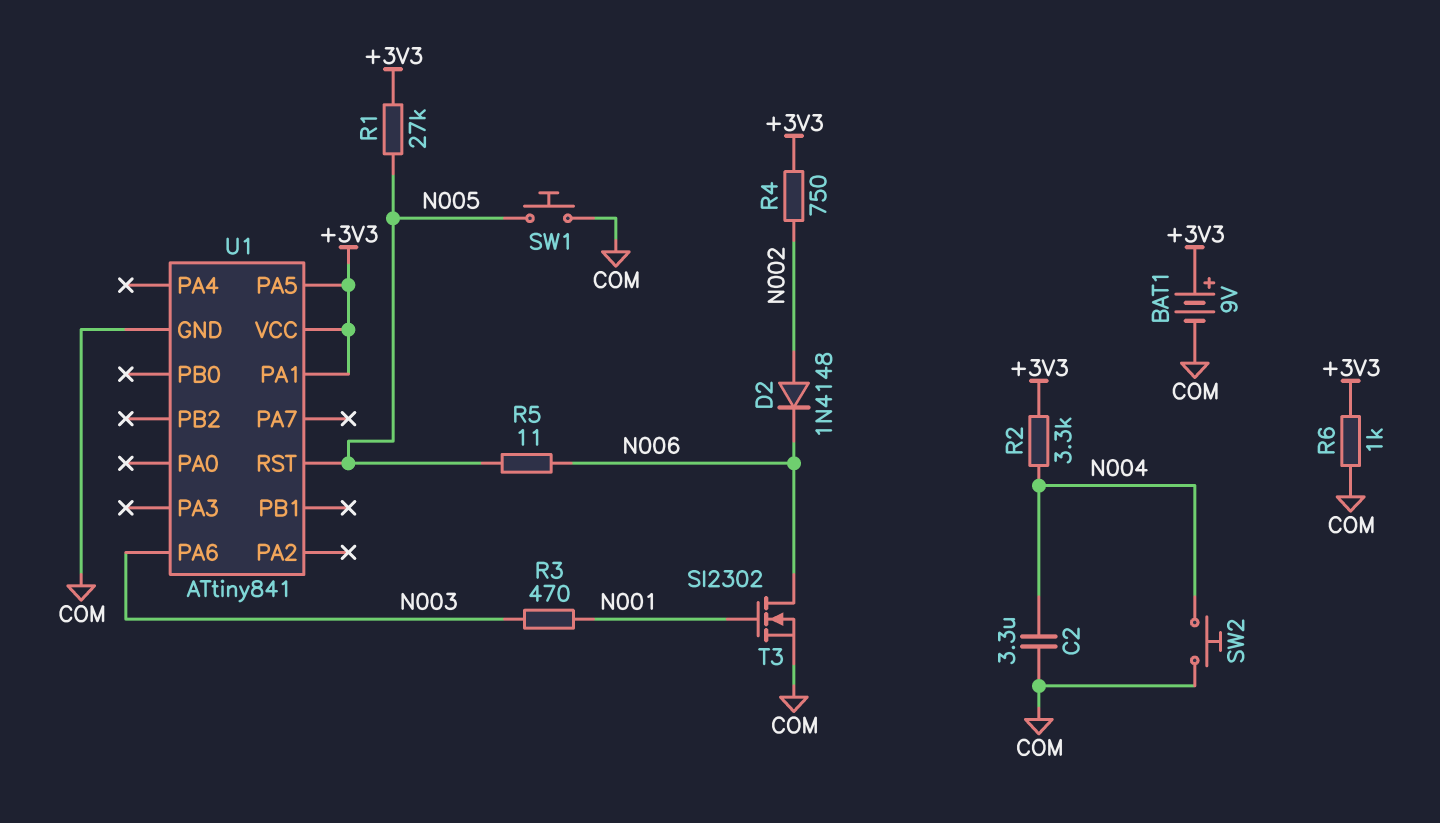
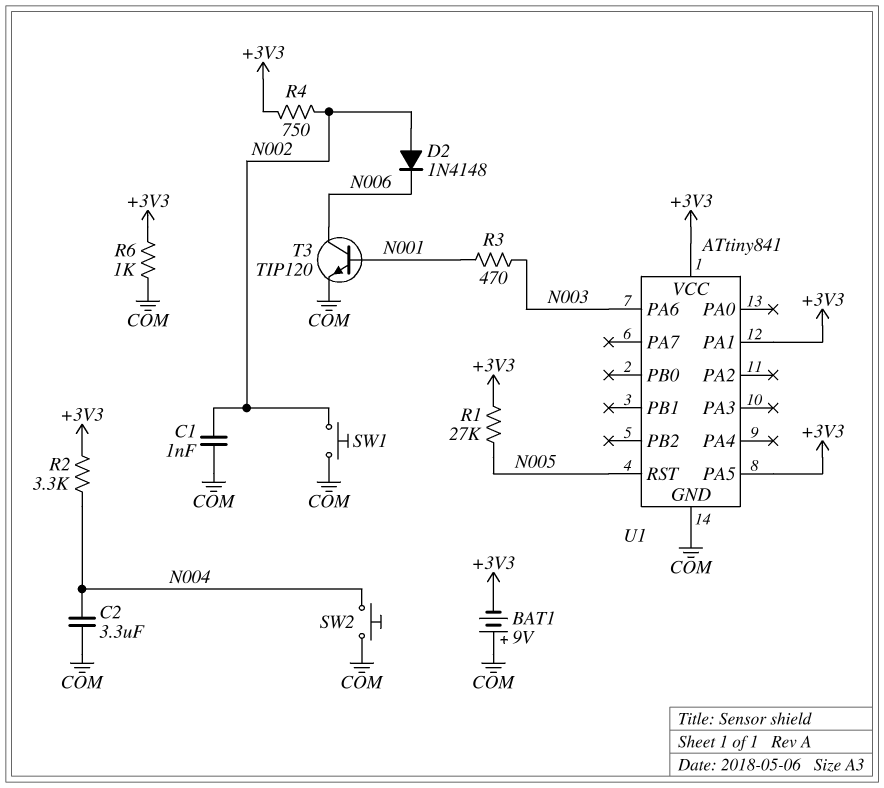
BAT1: 9V (plus +3V3, minus COM) -> 9V (plus COM, minus +3V3)
C1: none -> 1nF (COM, N002)
R5: 11 (N005, N006) -> none
SW1: button (COM, N005) -> button (COM, N002)
T3: NMOS SI2302 (G N001, D N006, S COM) -> NPN TIP120 (B N001, C N006, E COM)

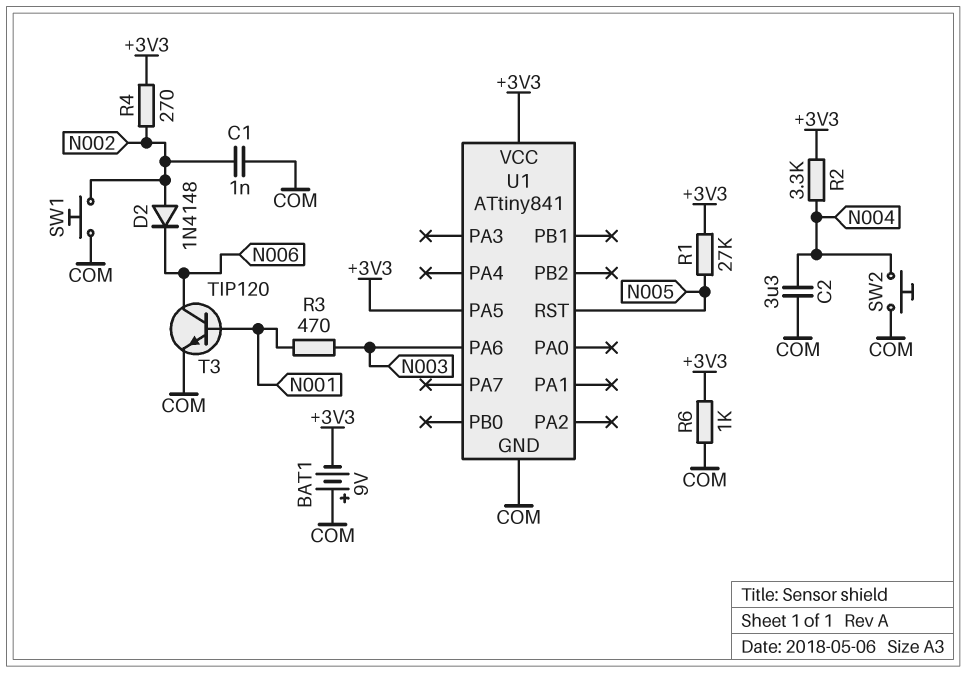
R4: 750 (+3V3, N002) -> 270 (+3V3, N002)
U1 pin PA1: +3V3 -> none

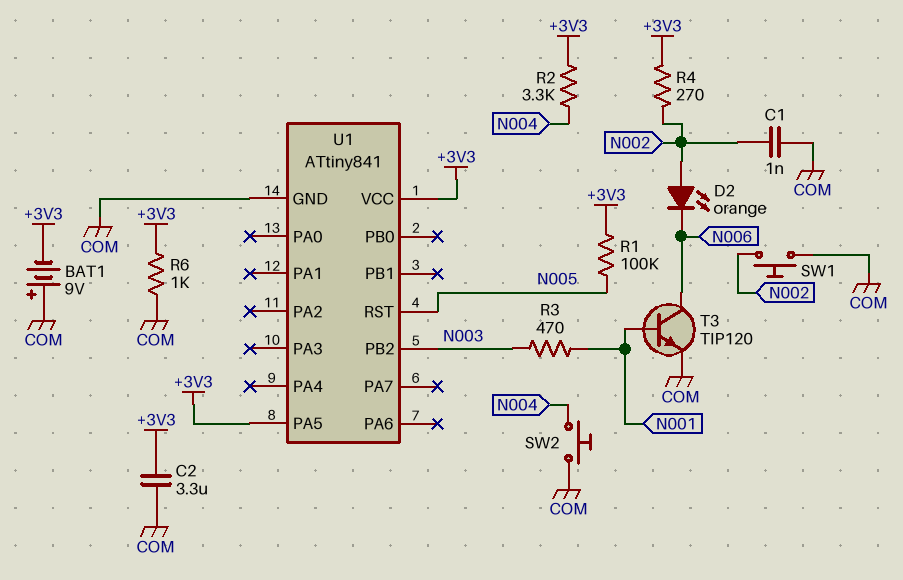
C2: 3.3uF (COM, N004) -> 3.3uF (+3V3, COM)
D2: diode 1N4148 (A N002, K N006) -> LED orange (A N002, K N006)
R1: 27k (+3V3, N005) -> 100k (+3V3, N005)
U1 pin PA6: N003 -> none
U1 pin PB2: none -> N003

